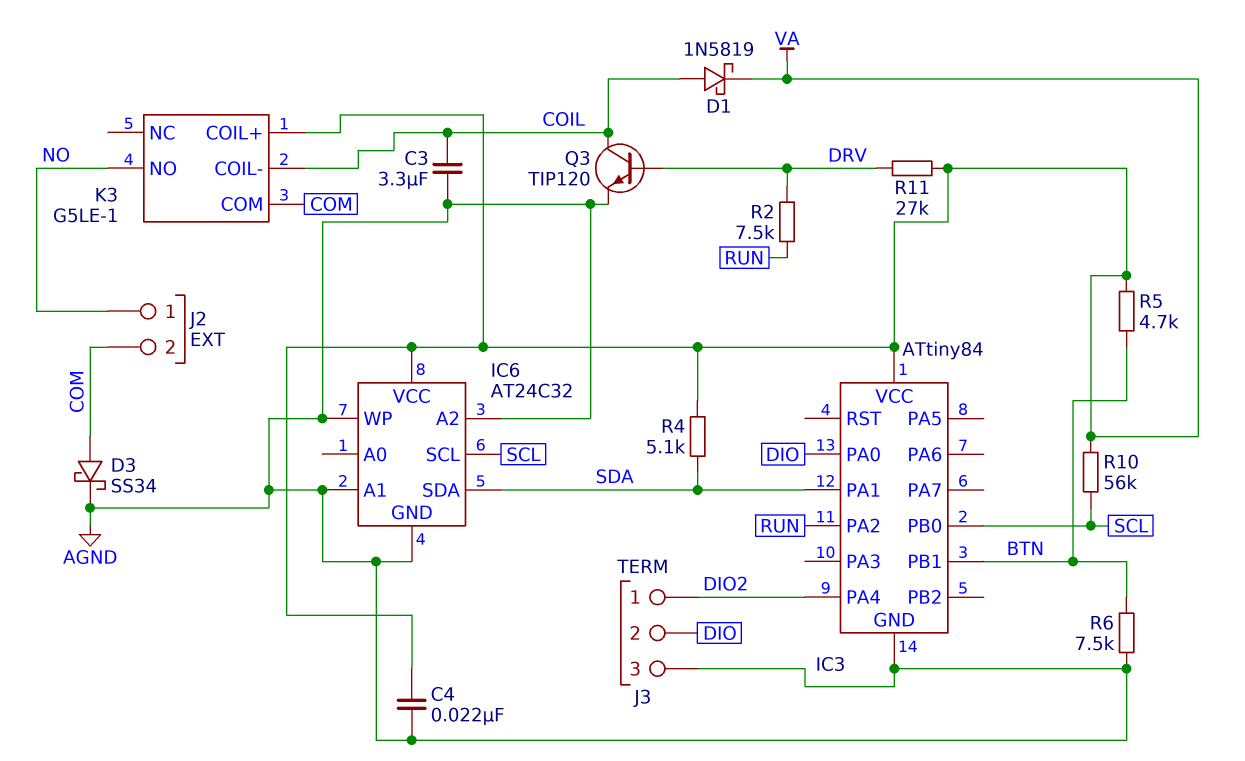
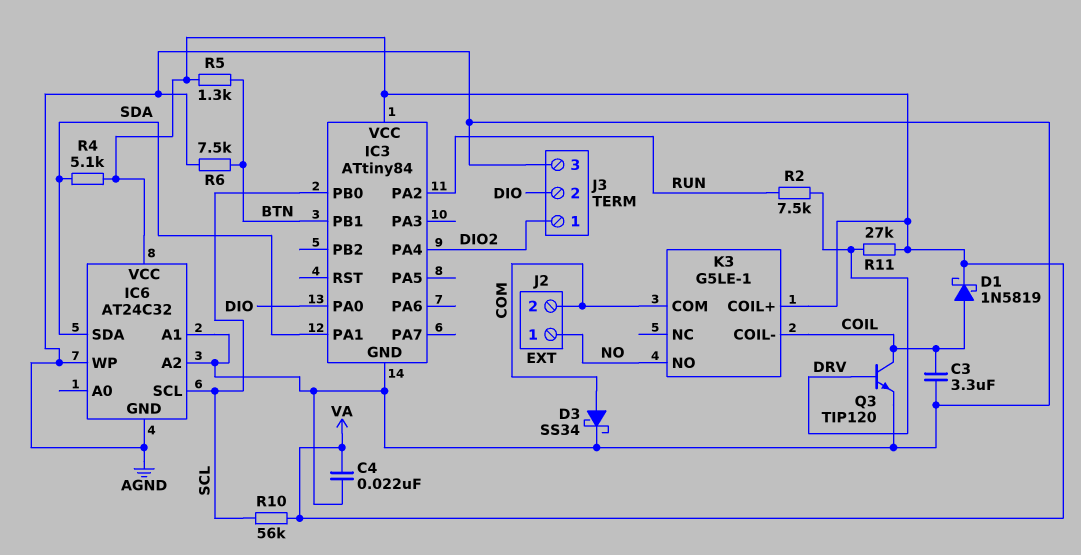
R5: 4.7k (BTN, VA) -> 1.3k (BTN, VA)

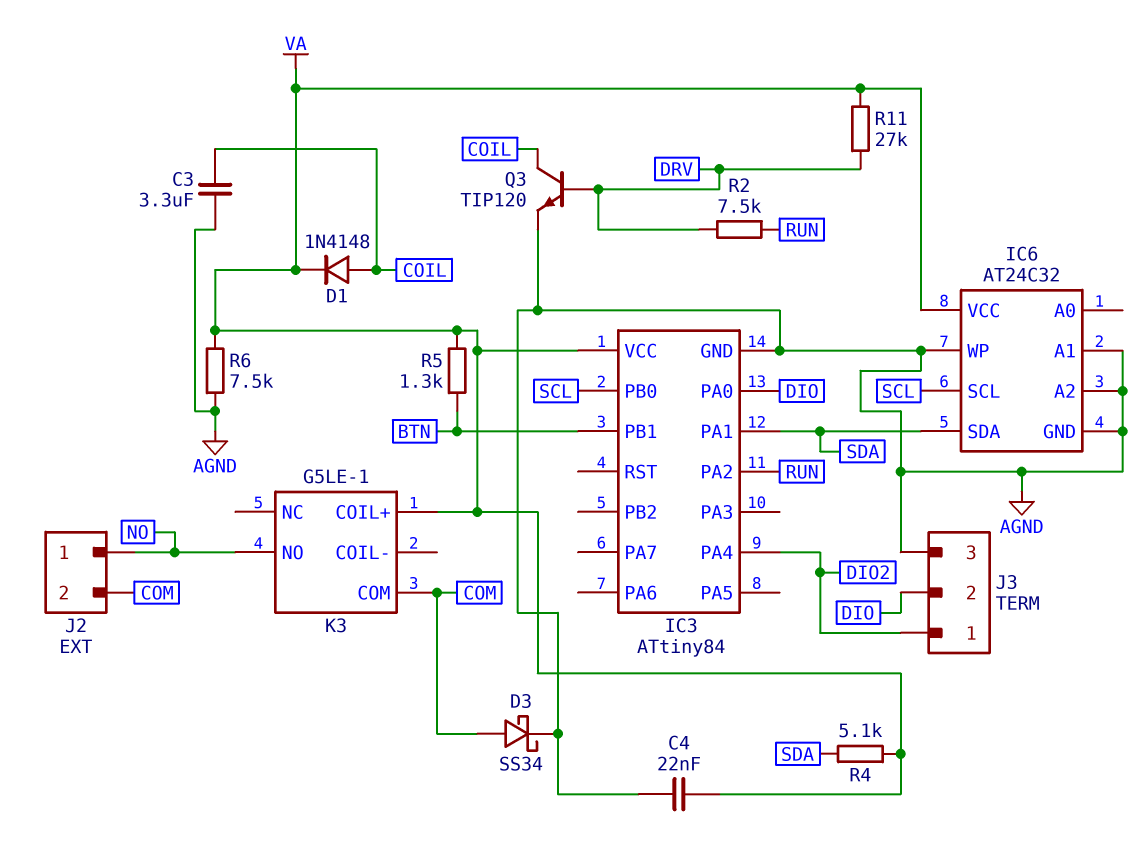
D1: schottky 1N5819 (A COIL, K VA) -> diode 1N4148 (A COIL, K VA)
K3 pin COIL-: COIL -> none
R6: 7.5k (AGND, BTN) -> 7.5k (AGND, VA)
R10: 56k (SCL, VA) -> none

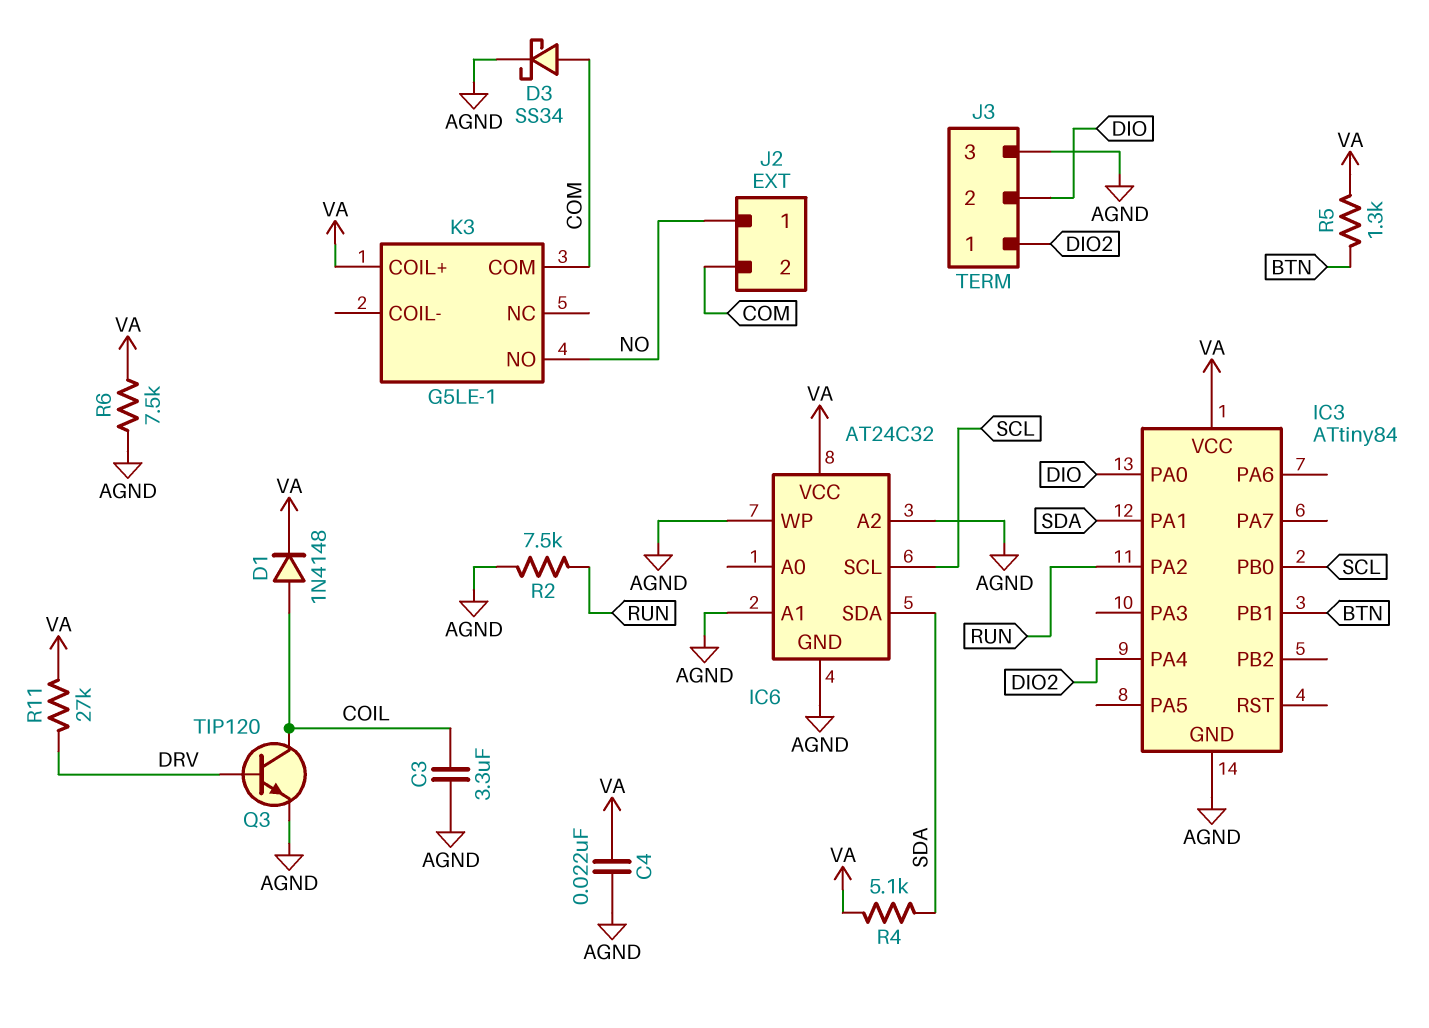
R2: 7.5k (DRV, RUN) -> 7.5k (AGND, RUN)

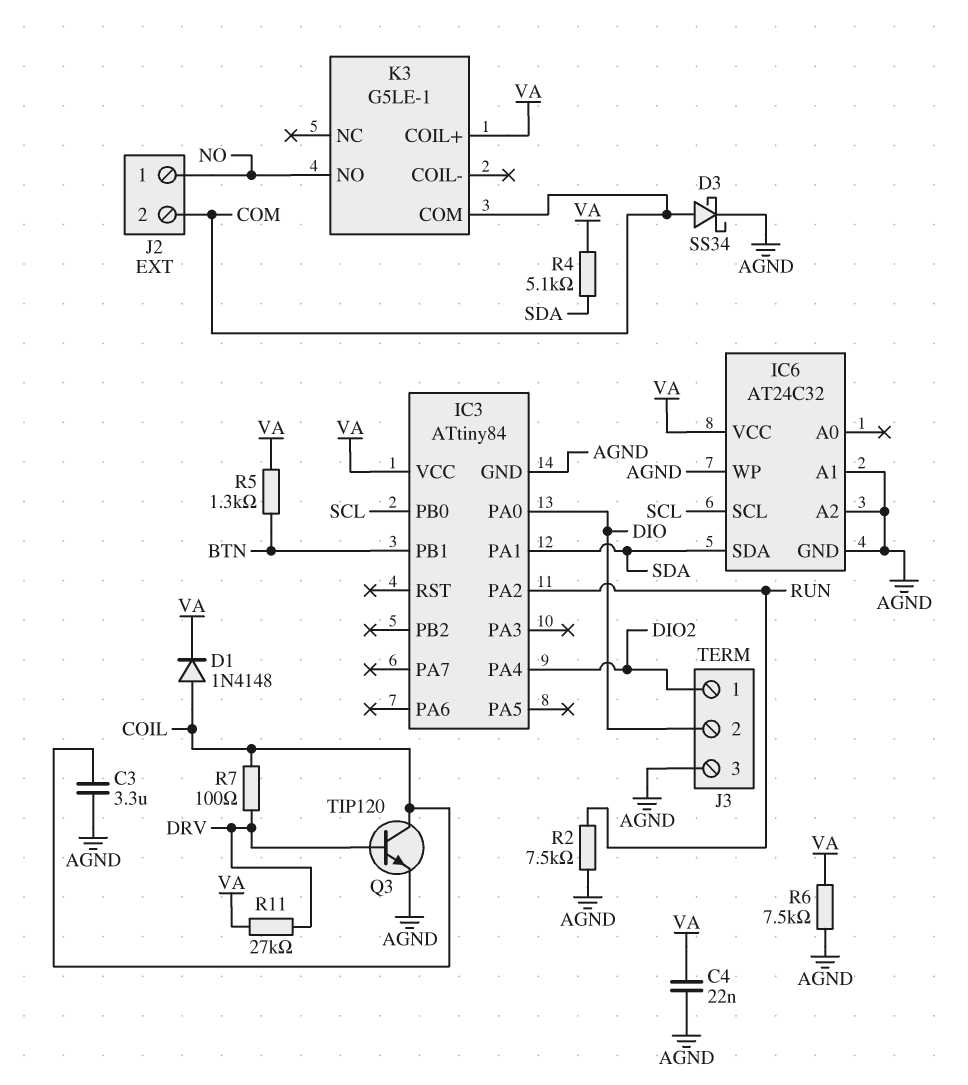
R7: none -> 100 (COIL, DRV)

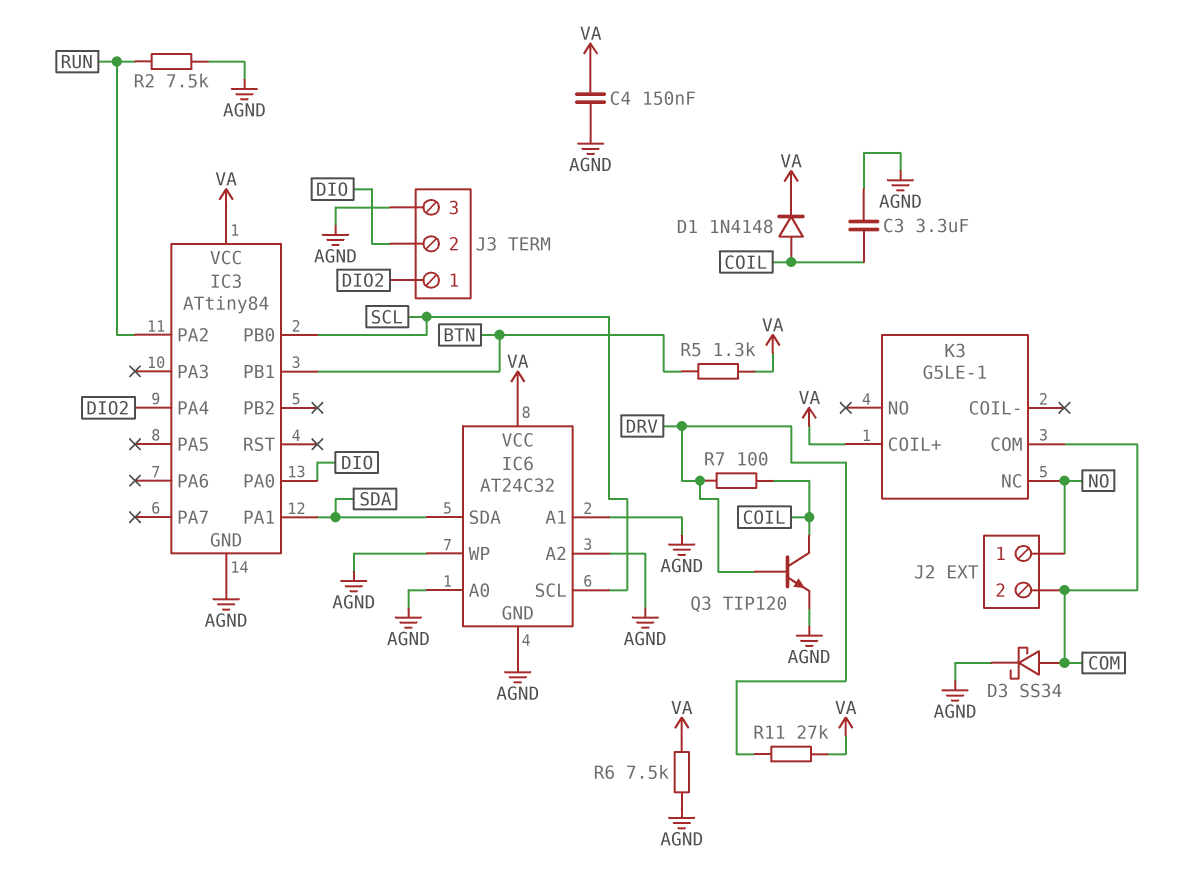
C4: 22nF (AGND, VA) -> 150nF (AGND, VA)
IC6 pin A0: none -> AGND
K3 pin NC: none -> NO
K3 pin NO: NO -> none
R4: 5.1k (SDA, VA) -> none

